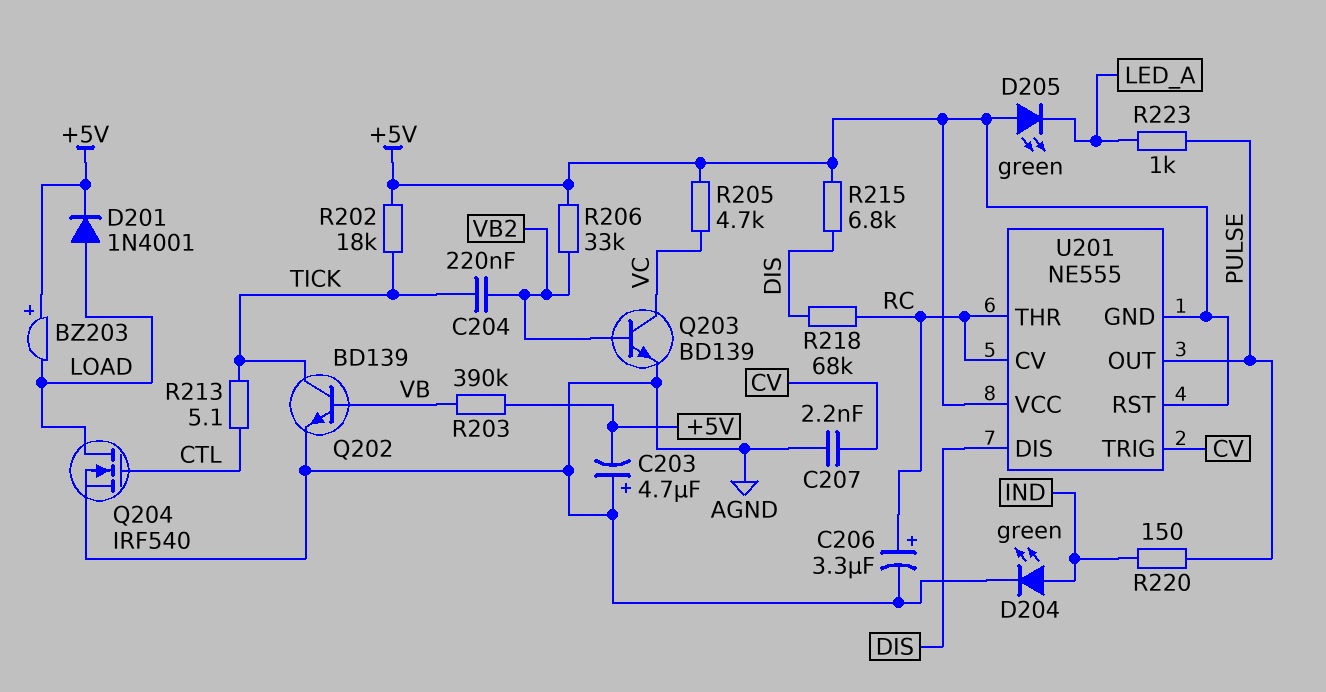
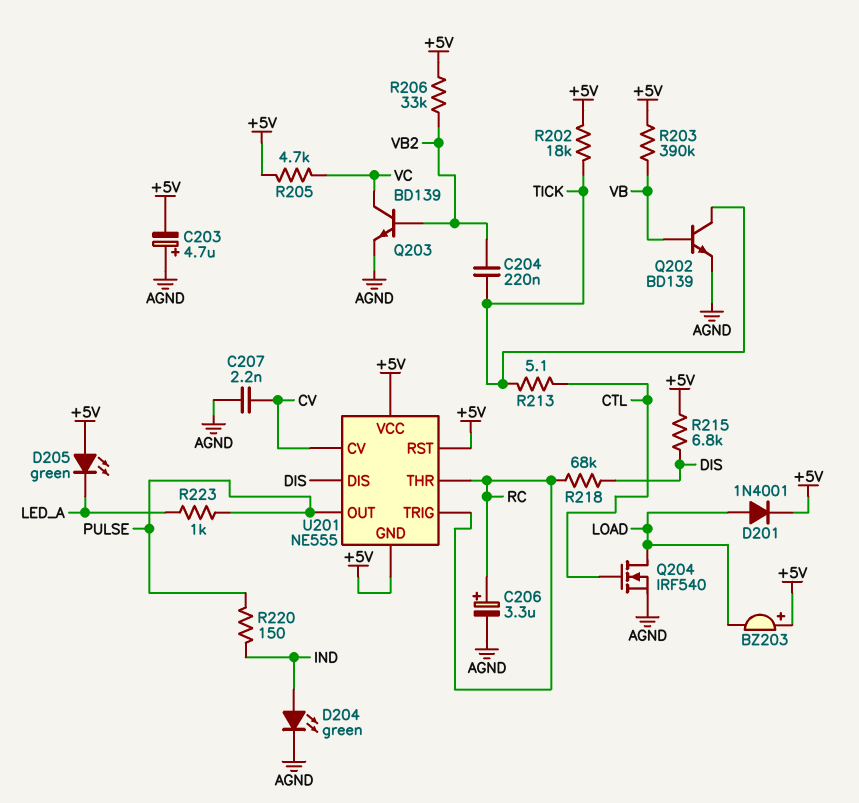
U201 pin CV: RC -> CV
U201 pin TRIG: CV -> RC

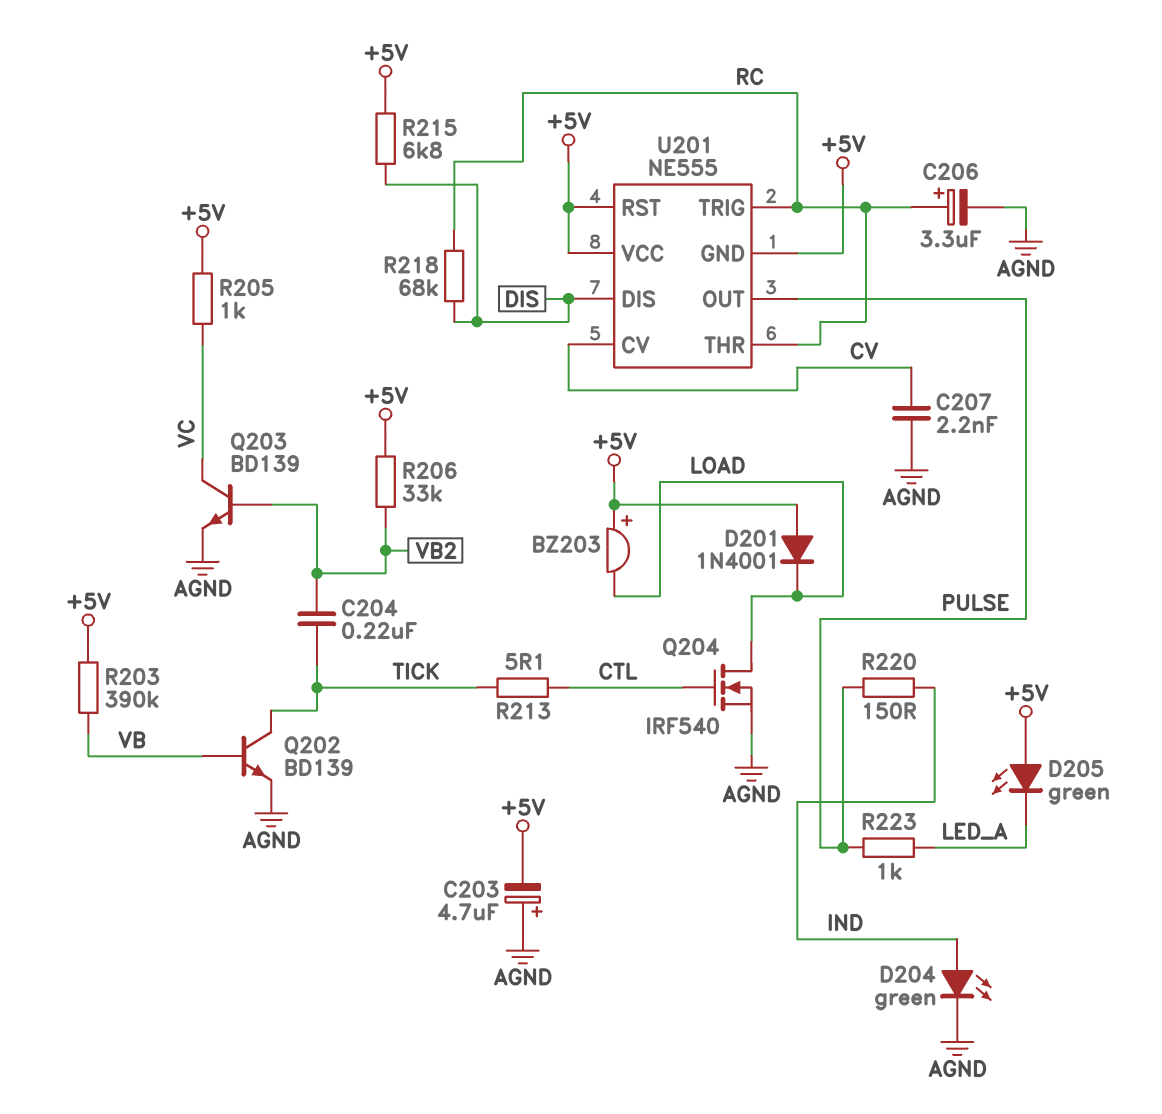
D201: diode 1N4001 (A LOAD, K +5V) -> diode 1N4001 (A +5V, K LOAD)
R202: 18k (+5V, TICK) -> none
R205: 4.7k (+5V, VC) -> 1k (+5V, VC)

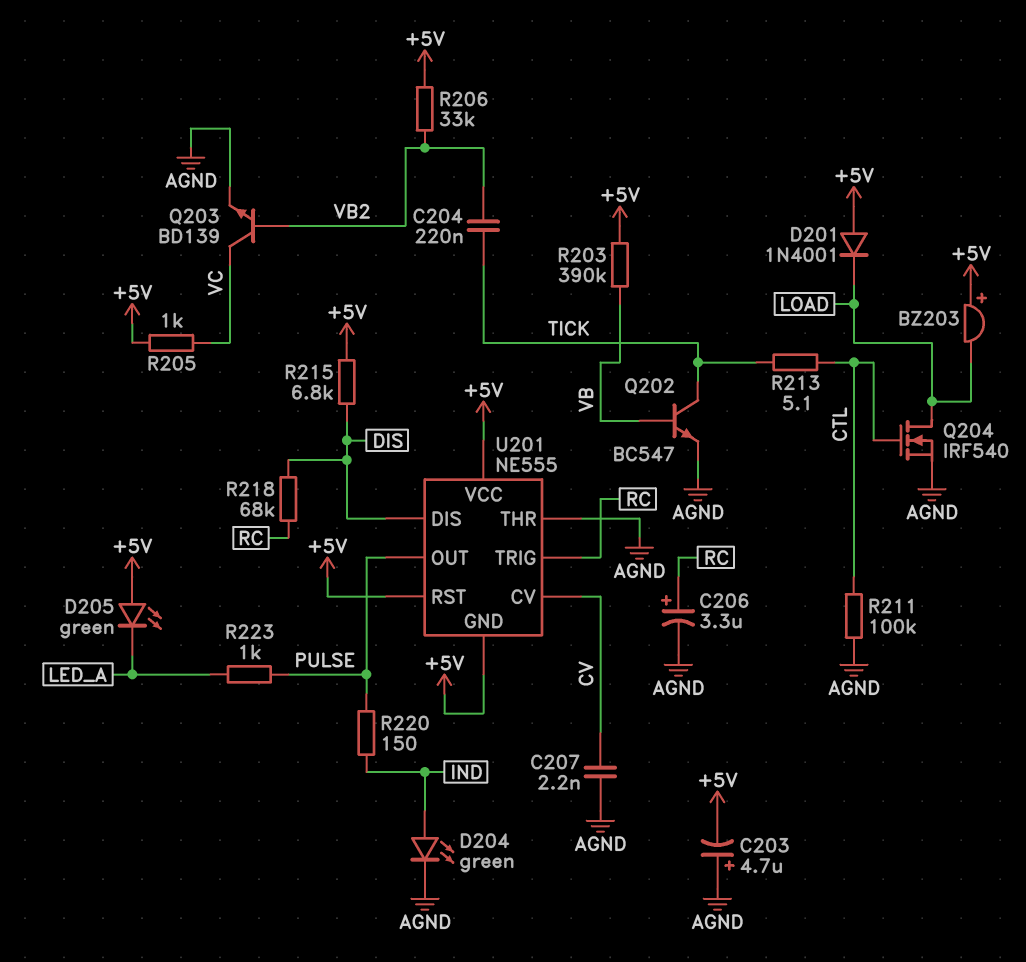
Q202: NPN BD139 (B VB, C TICK, E AGND) -> NPN BC547 (B VB, C TICK, E AGND)
R211: none -> 100k (AGND, CTL)
U201 pin THR: RC -> AGND

